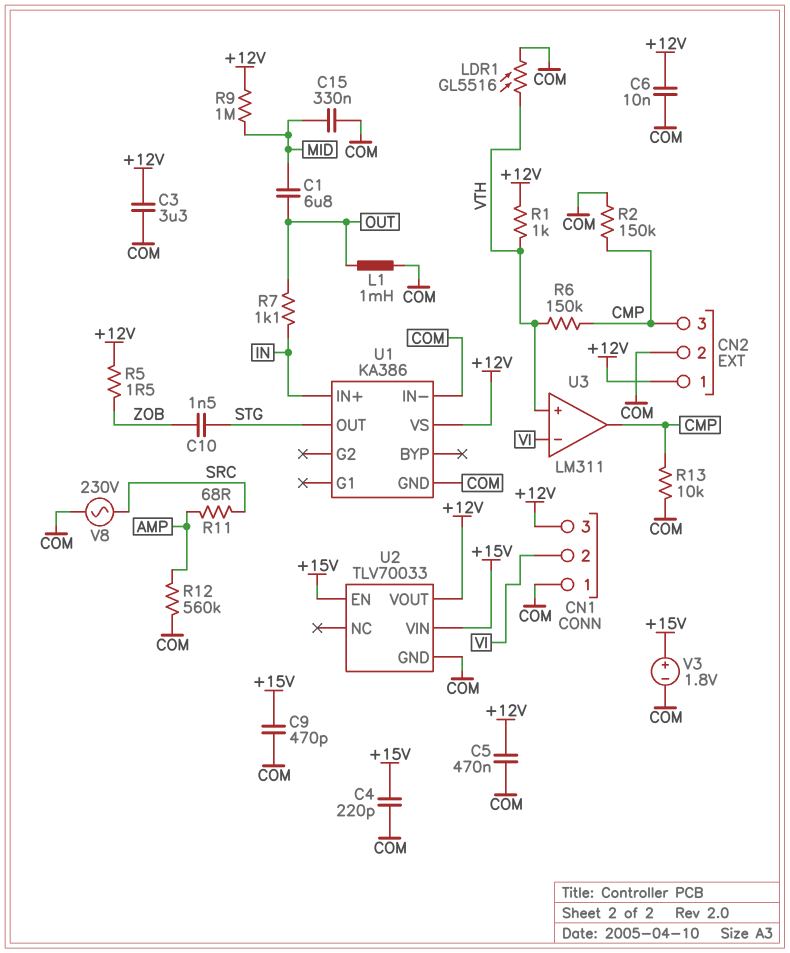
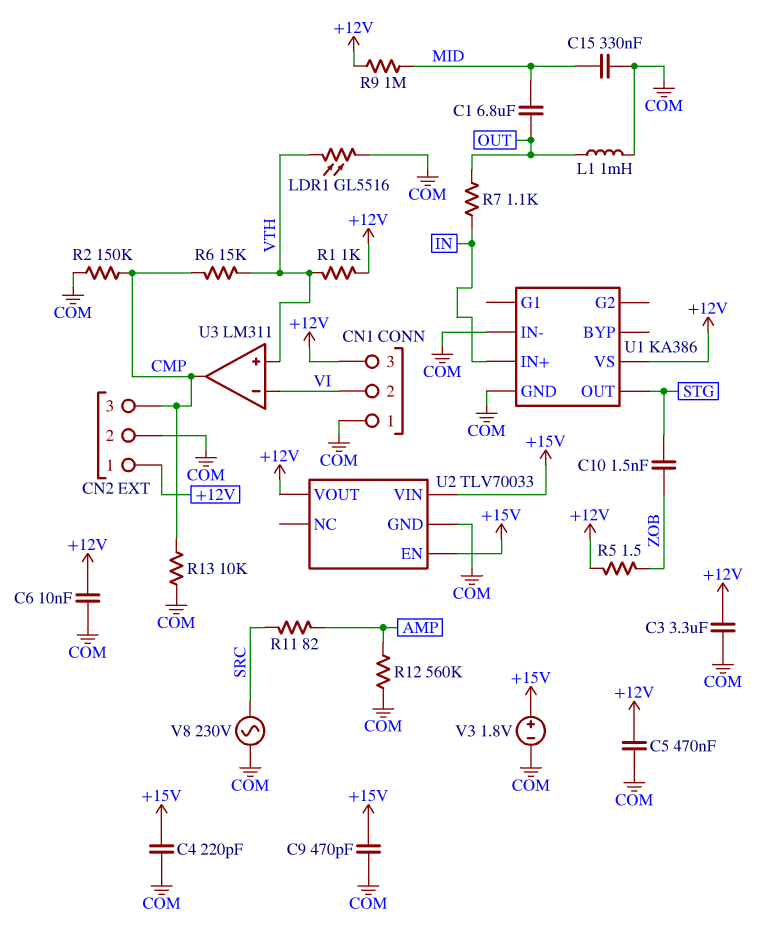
R6: 150k (CMP, VTH) -> 15k (CMP, VTH)
R11: 68 (AMP, SRC) -> 82 (AMP, SRC)

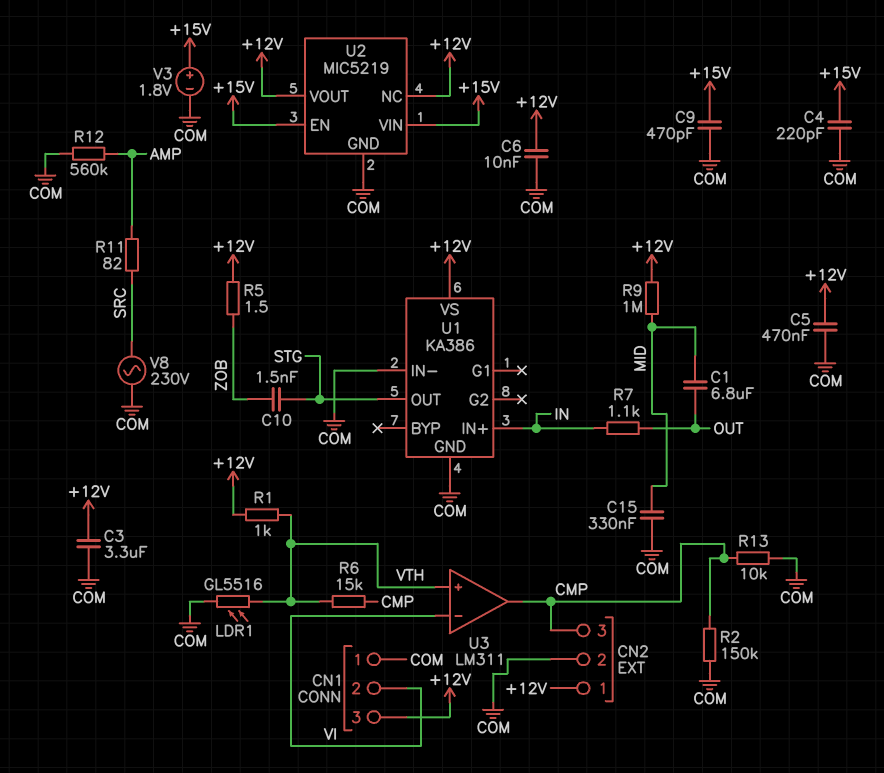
L1: 1mH (COM, OUT) -> none
U2: TLV70033 -> MIC5219
U2 pin NC: none -> +12V

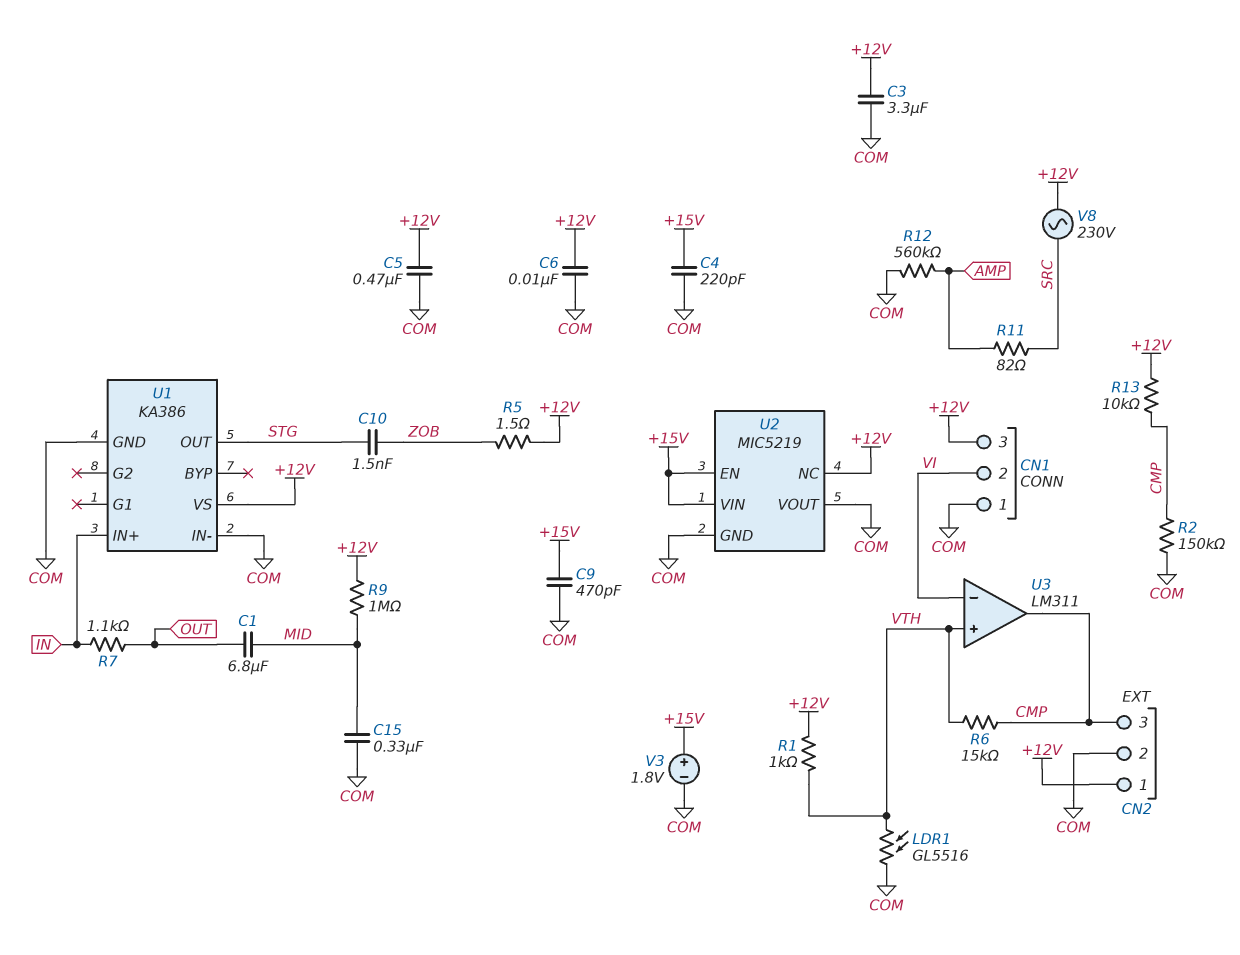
R13: 10k (CMP, COM) -> 10k (+12V, CMP)
U2 pin VOUT: +12V -> COM
V8: AC 230V (COM, SRC) -> AC 230V (+12V, SRC)

